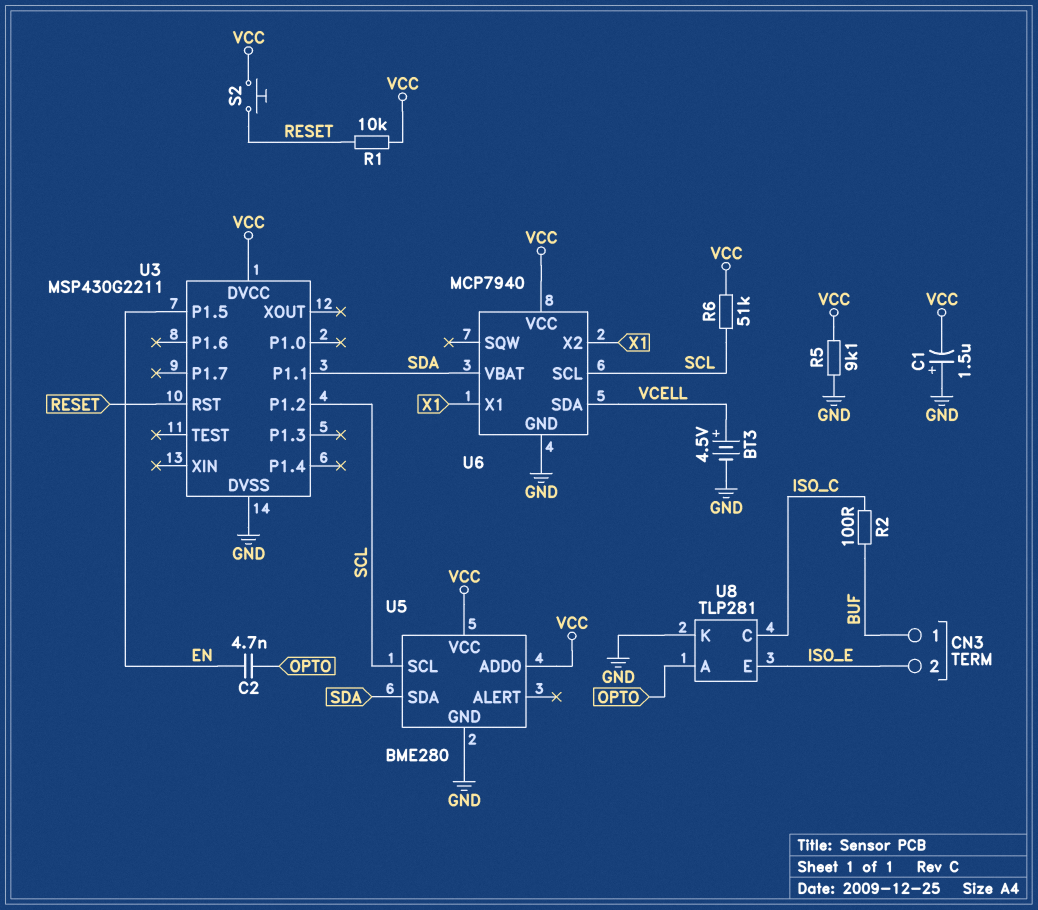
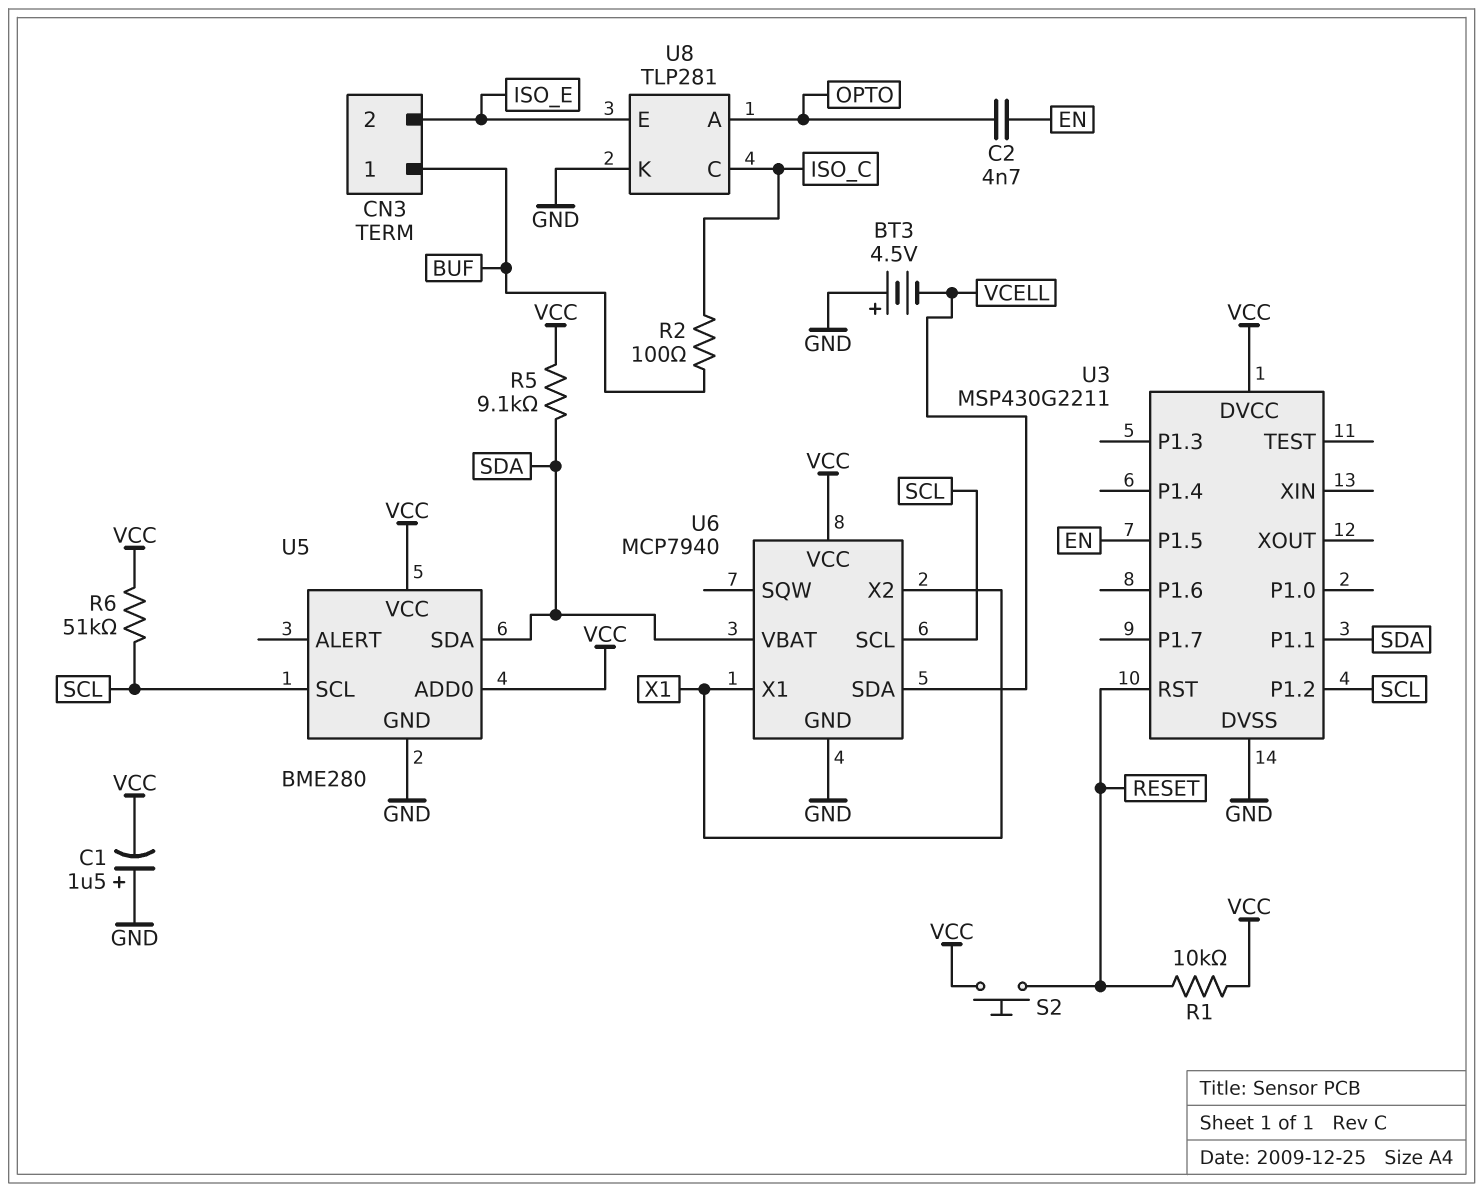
BT3: 4.5V (plus VCELL, minus GND) -> 4.5V (plus GND, minus VCELL)
R5: 9.1k (GND, VCC) -> 9.1k (SDA, VCC)

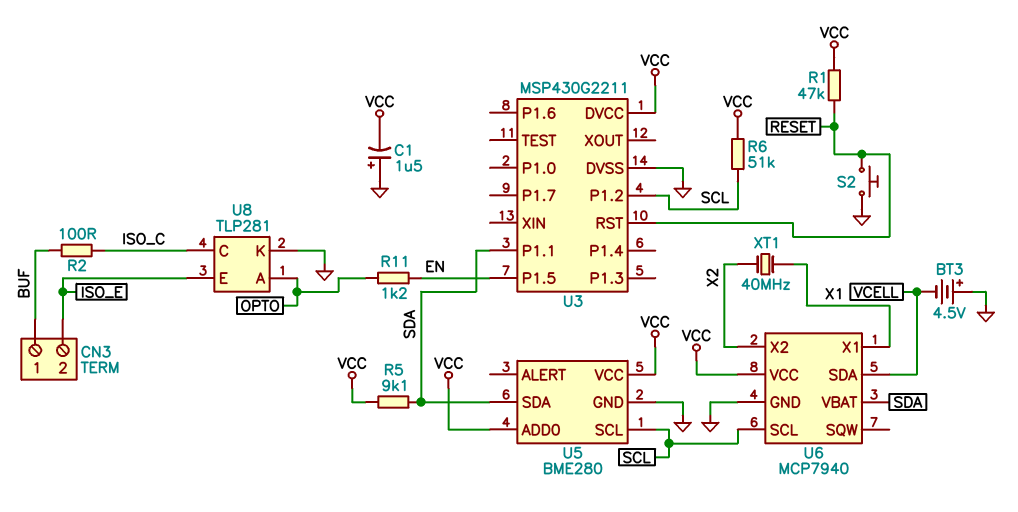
C2: 4.7nF (EN, OPTO) -> none
R1: 10k (RESET, VCC) -> 47k (RESET, VCC)
R11: none -> 1.2k (EN, OPTO)
S2: button (RESET, VCC) -> button (GND, RESET)
U6 pin X2: X1 -> X2
XT1: none -> 40MHz (X1, X2)

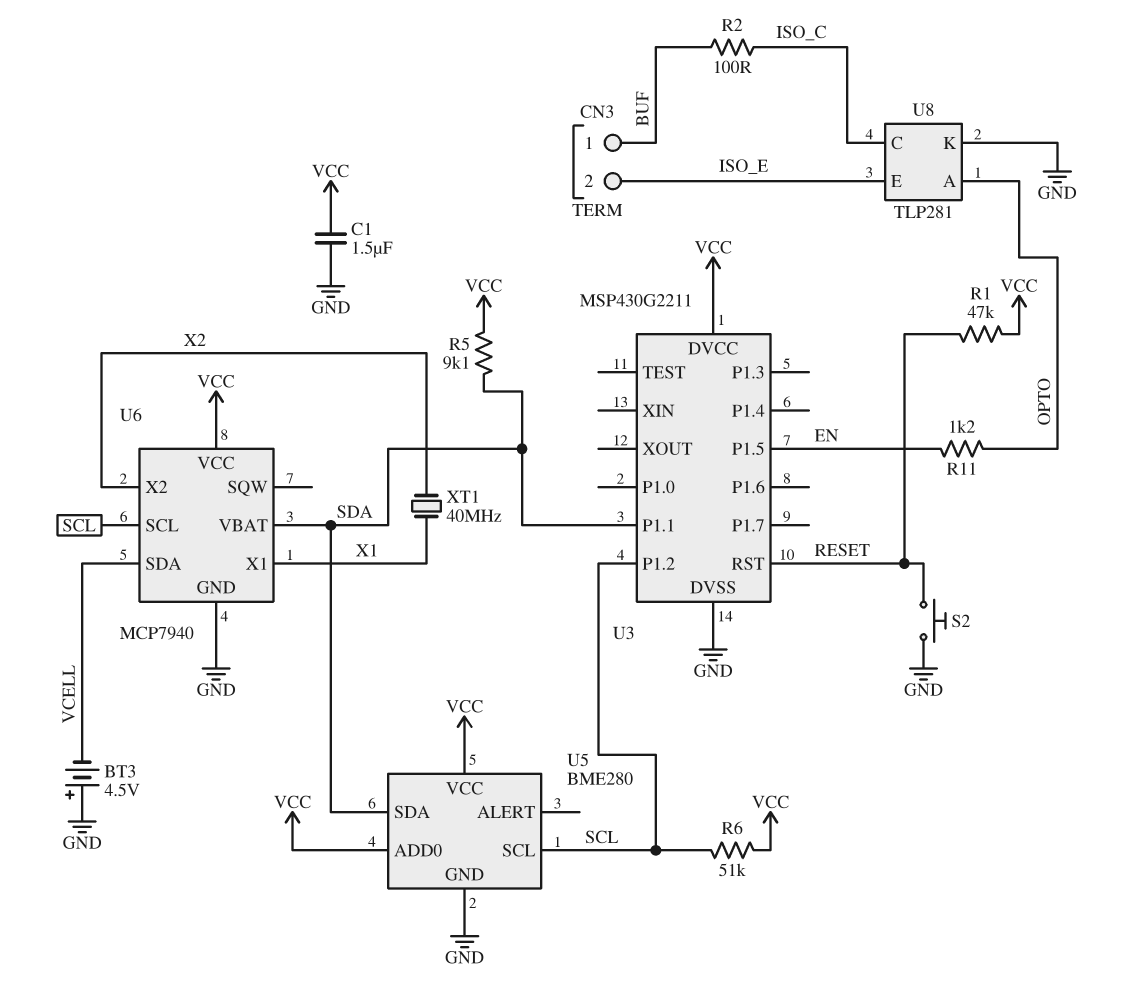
C1: 1.5uF (plus GND, minus VCC) -> 1.5uF (GND, VCC)

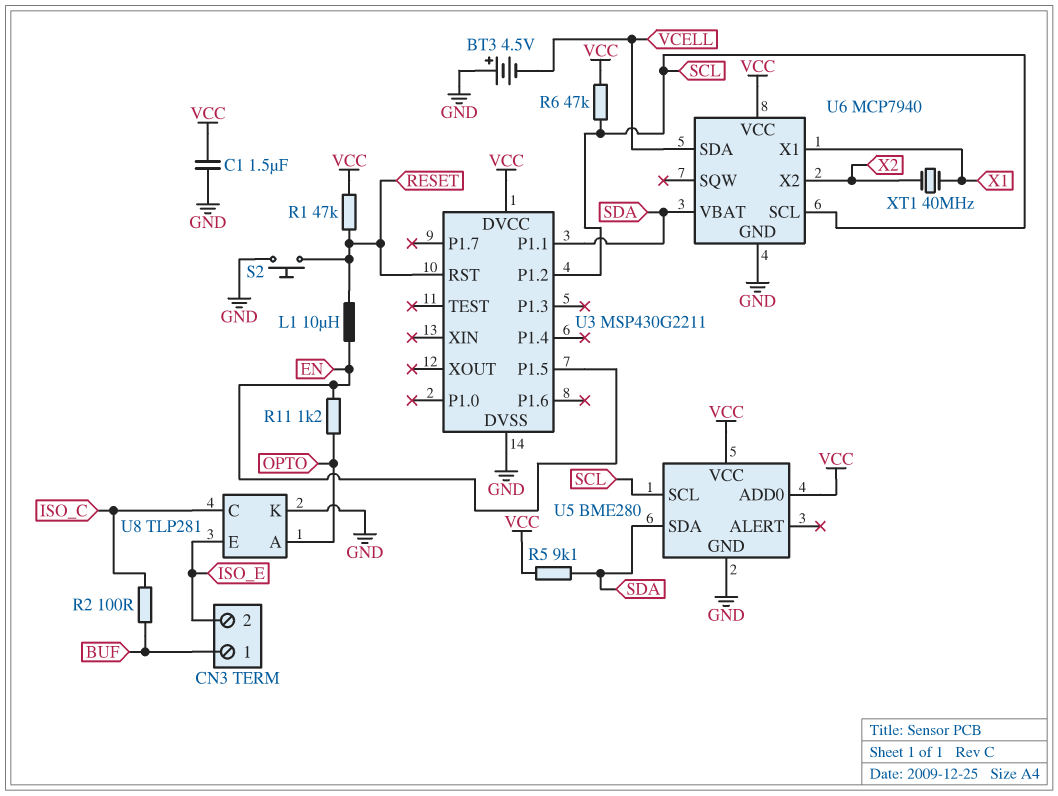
L1: none -> 10uH (EN, RESET)
R6: 51k (SCL, VCC) -> 47k (SCL, VCC)

